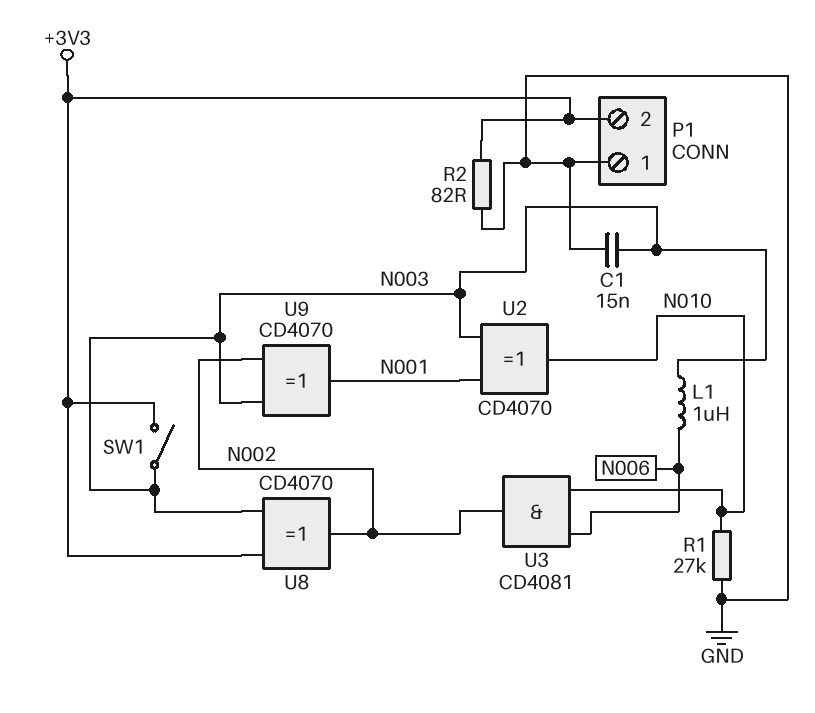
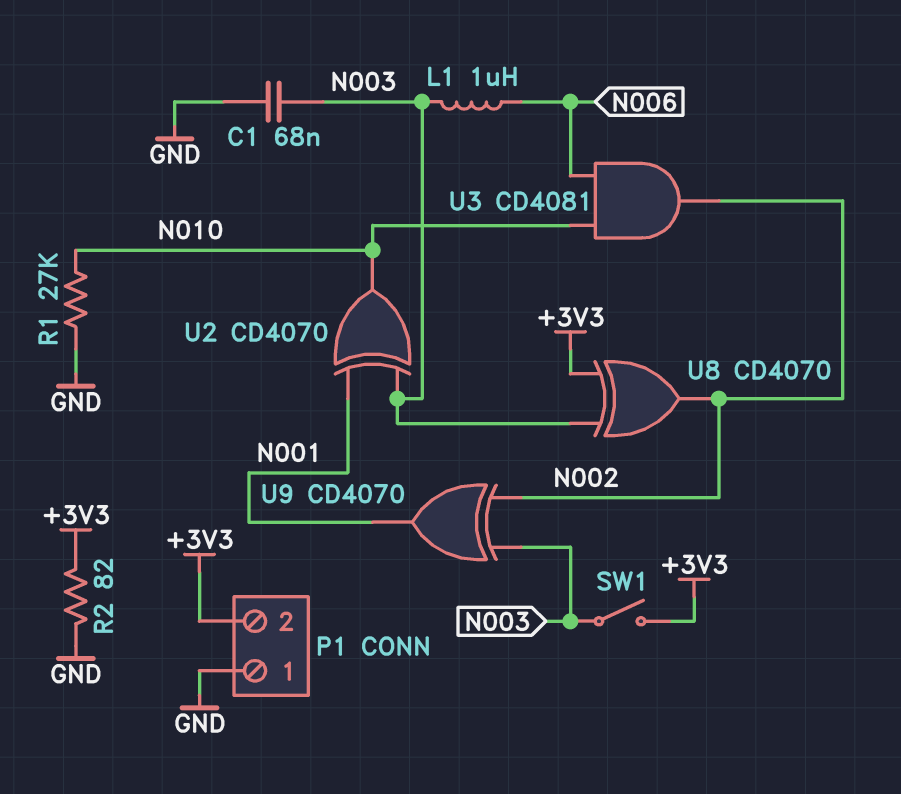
C1: 15nF (GND, N003) -> 68nF (GND, N003)

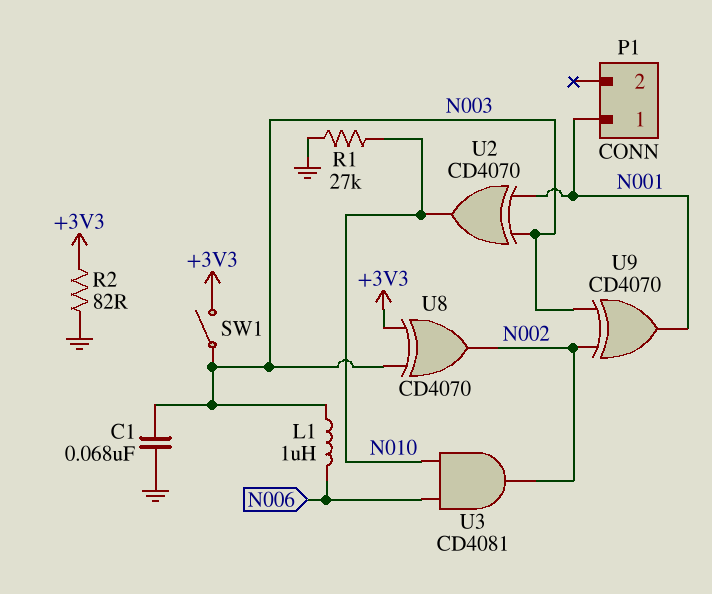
P1 pin 1: GND -> N001
P1 pin 2: +3V3 -> none

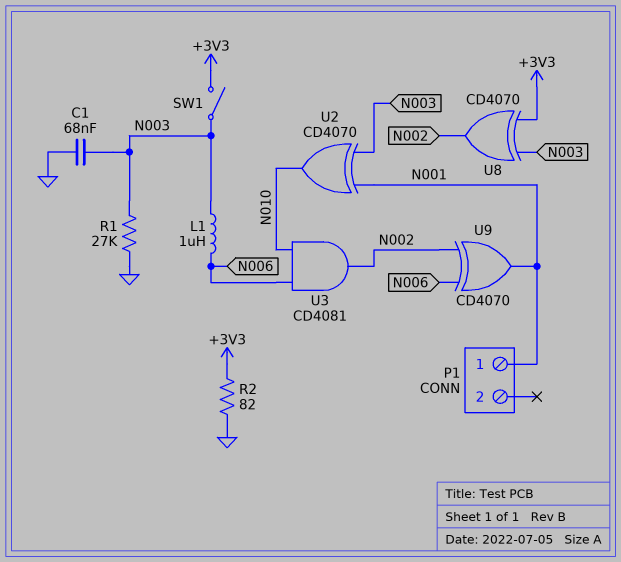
R1: 27k (GND, N010) -> 27k (GND, N003)
U9: XOR CD4070 (in N002, in N003, out N001) -> XOR CD4070 (in N002, in N006, out N001)

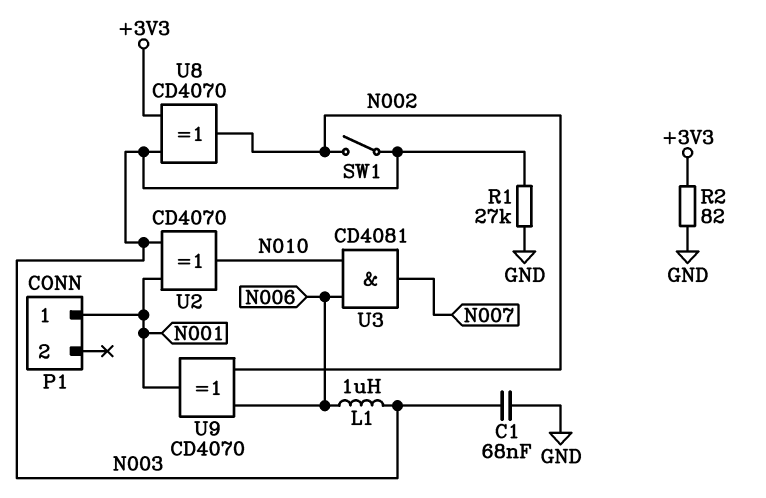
SW1: switch (+3V3, N003) -> switch (N002, N003)
U3: AND CD4081 (in N006, in N010, out N002) -> AND CD4081 (in N006, in N010, out N007)

